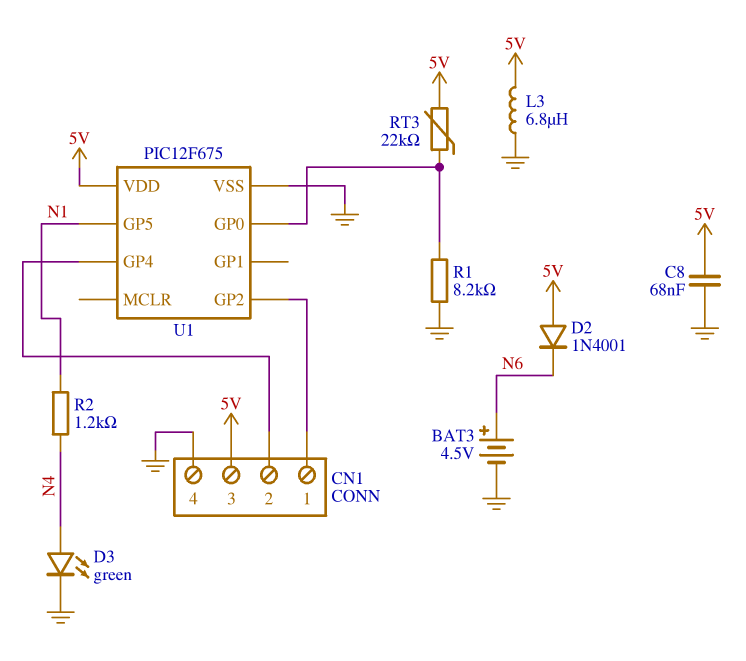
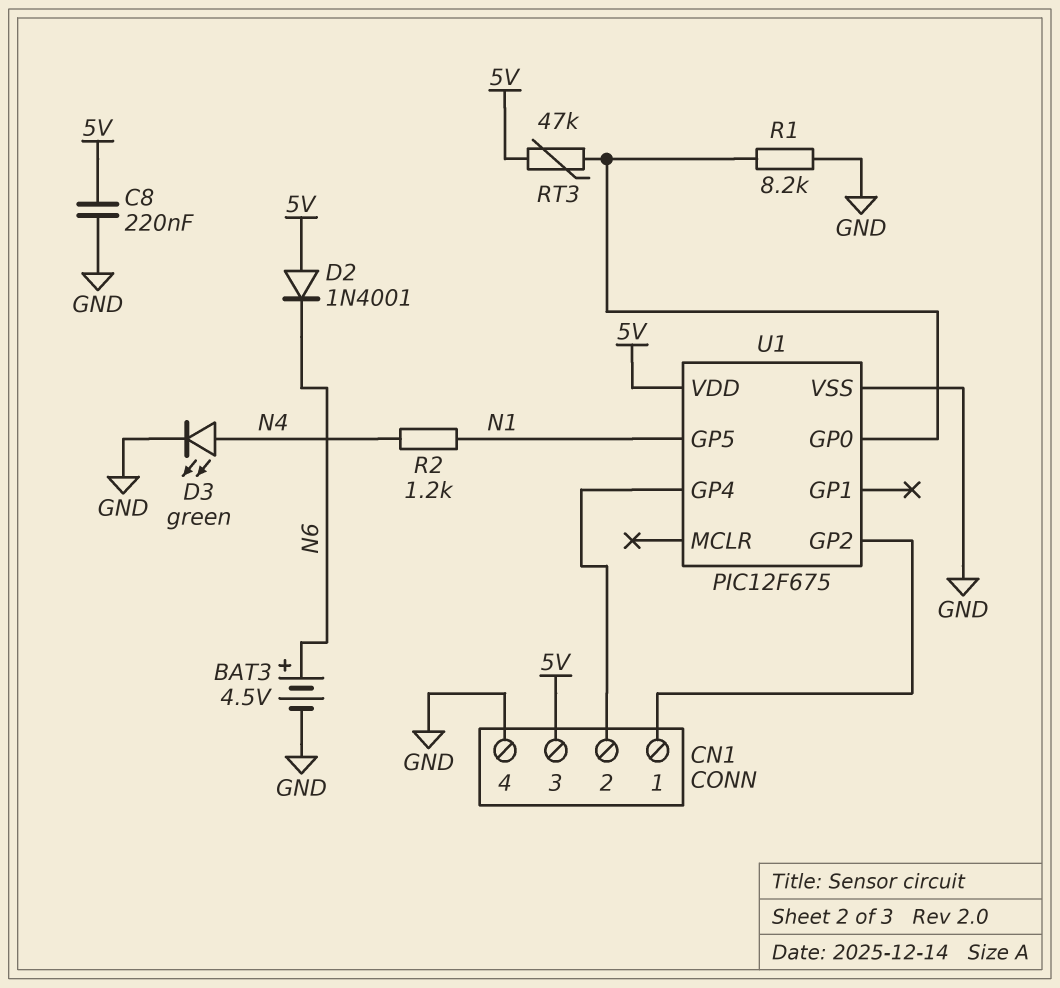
C8: 68nF (5V, GND) -> 220nF (5V, GND)
L3: 6.8uH (5V, GND) -> none
RT3: 22k (5V, U1/GP0) -> 47k (5V, U1/GP0)

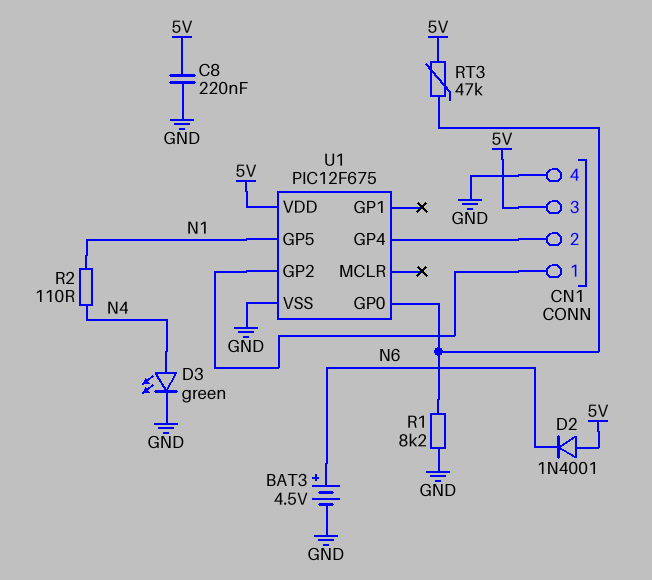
R2: 1.2k (N1, N4) -> 110 (N1, N4)

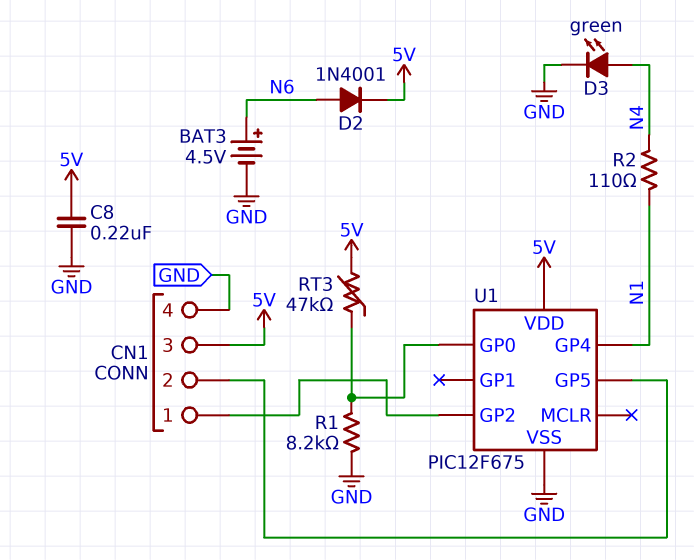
D2: diode 1N4001 (A 5V, K N6) -> diode 1N4001 (A N6, K 5V)
U1 pin GP4: CN1/2 -> N1
U1 pin GP5: N1 -> CN1/2

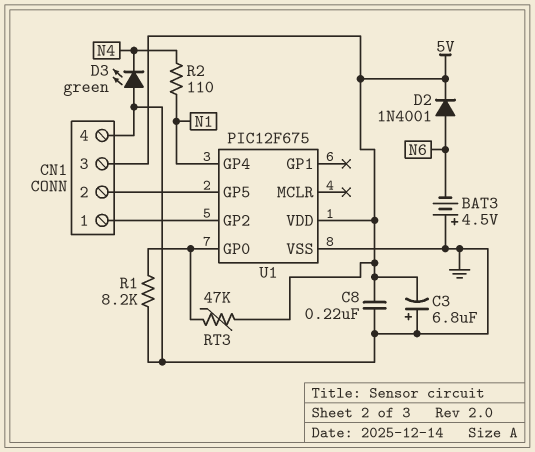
BAT3: 4.5V (plus N6, minus GND) -> 4.5V (plus GND, minus N6)
C3: none -> 6.8uF (plus GND, minus 5V)
D3: LED green (A N4, K GND) -> LED green (A GND, K N4)

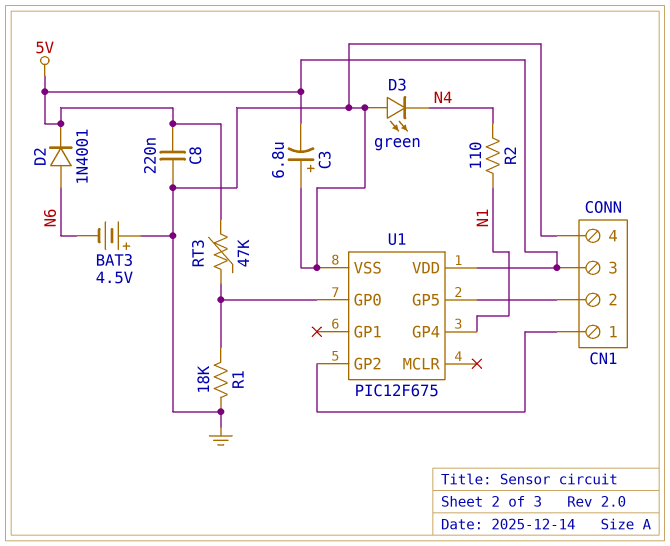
R1: 8.2k (GND, U1/GP0) -> 18k (GND, U1/GP0)

